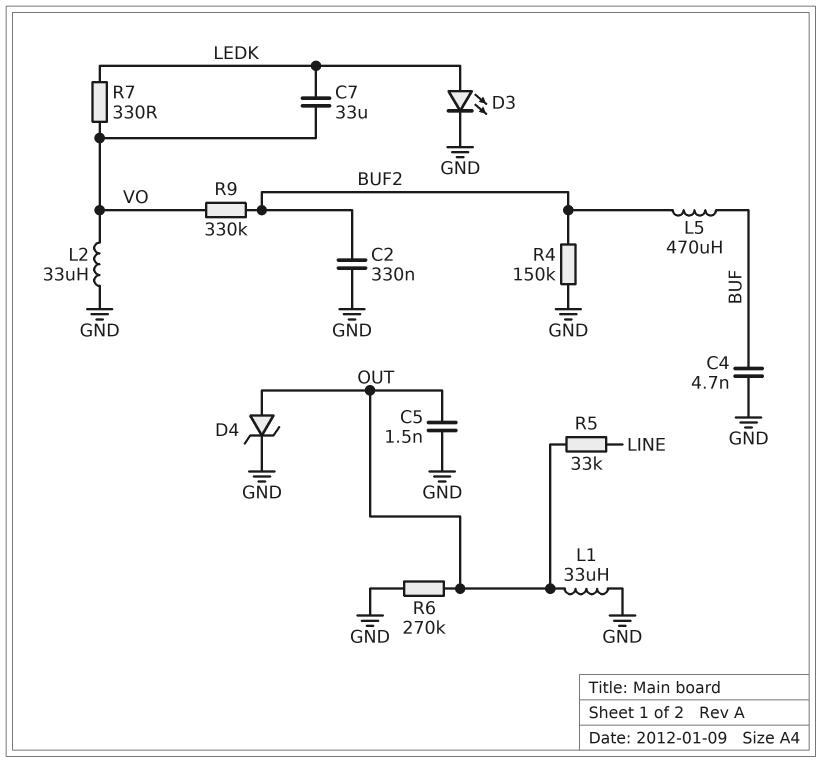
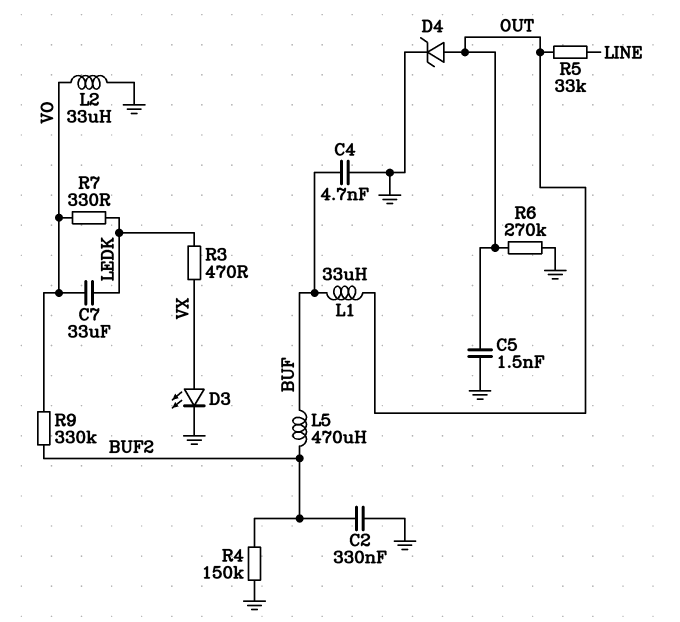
D3: LED (A LEDK, K GND) -> LED (A VX, K GND)
L1: 33uH (GND, OUT) -> 33uH (BUF, OUT)
R3: none -> 470 (LEDK, VX)

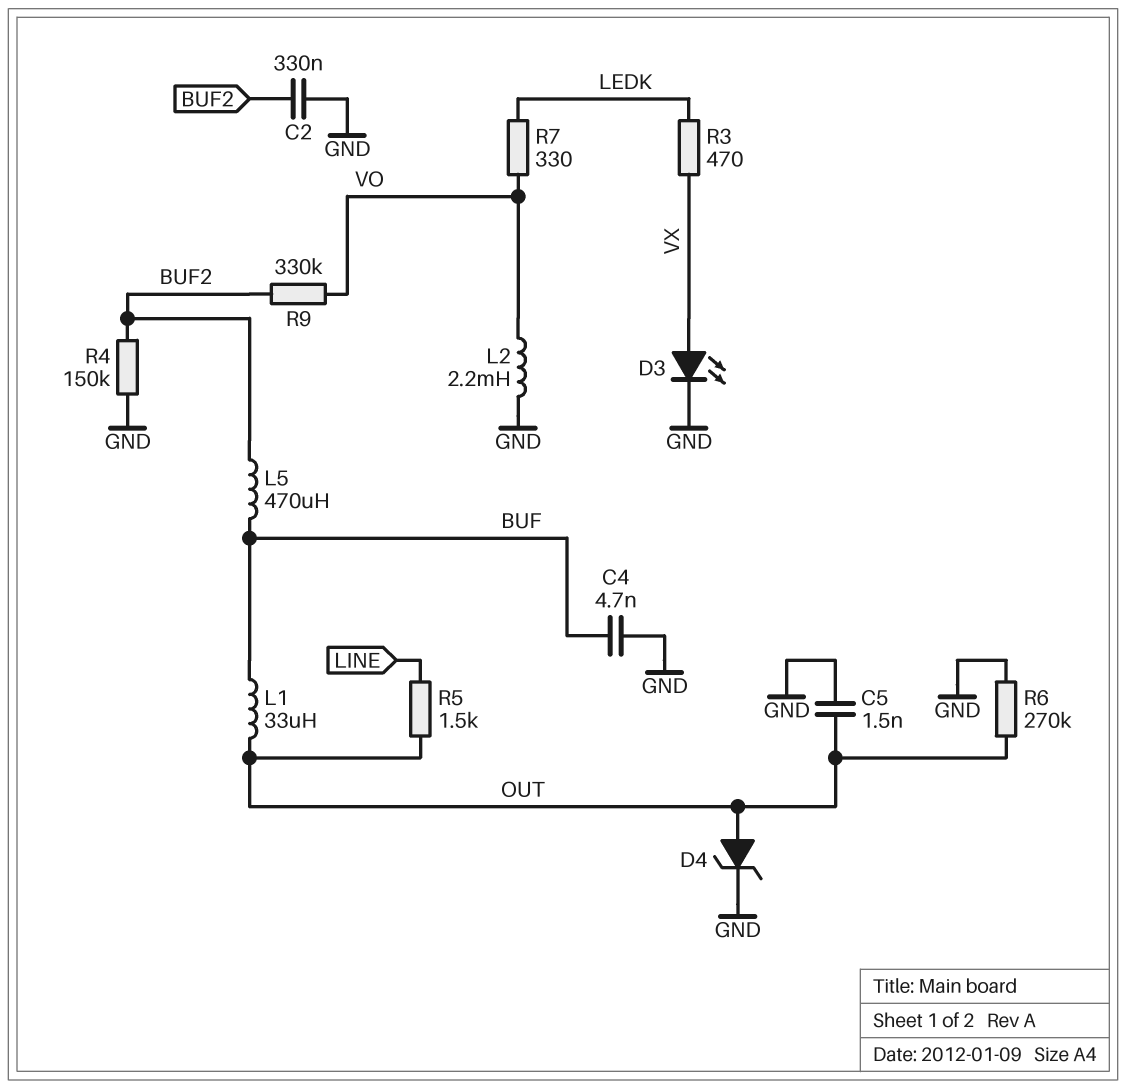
C7: 33uF (LEDK, VO) -> none
L2: 33uH (GND, VO) -> 2.2mH (GND, VO)
R5: 33k (LINE, OUT) -> 1.5k (LINE, OUT)

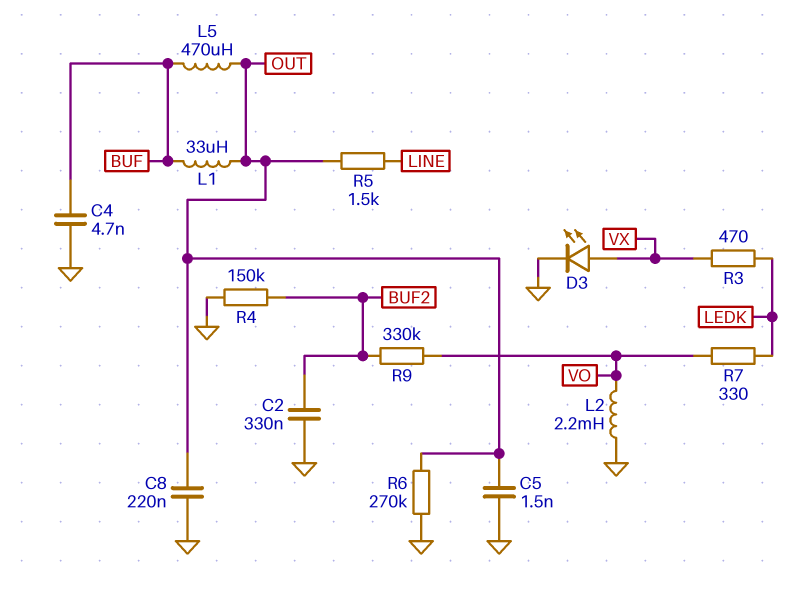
C8: none -> 220nF (GND, OUT)
D4: zener (A OUT, K GND) -> none
L5: 470uH (BUF, BUF2) -> 470uH (BUF, OUT)

